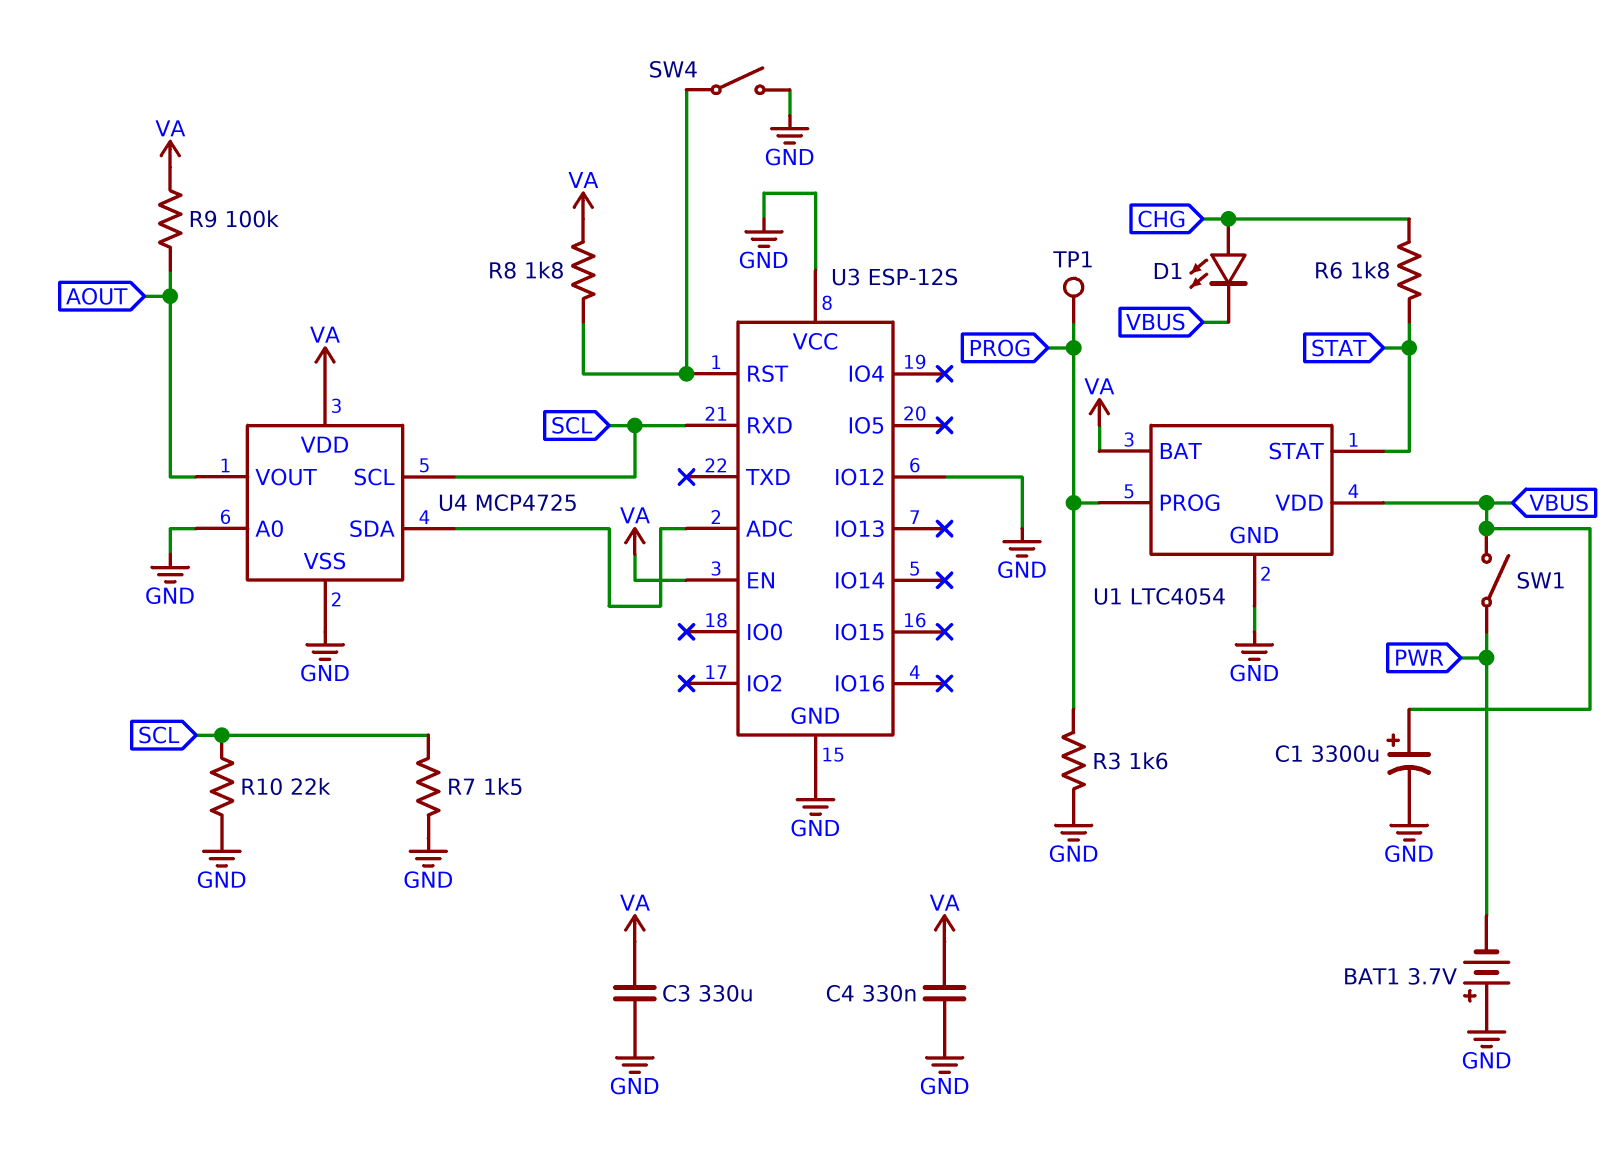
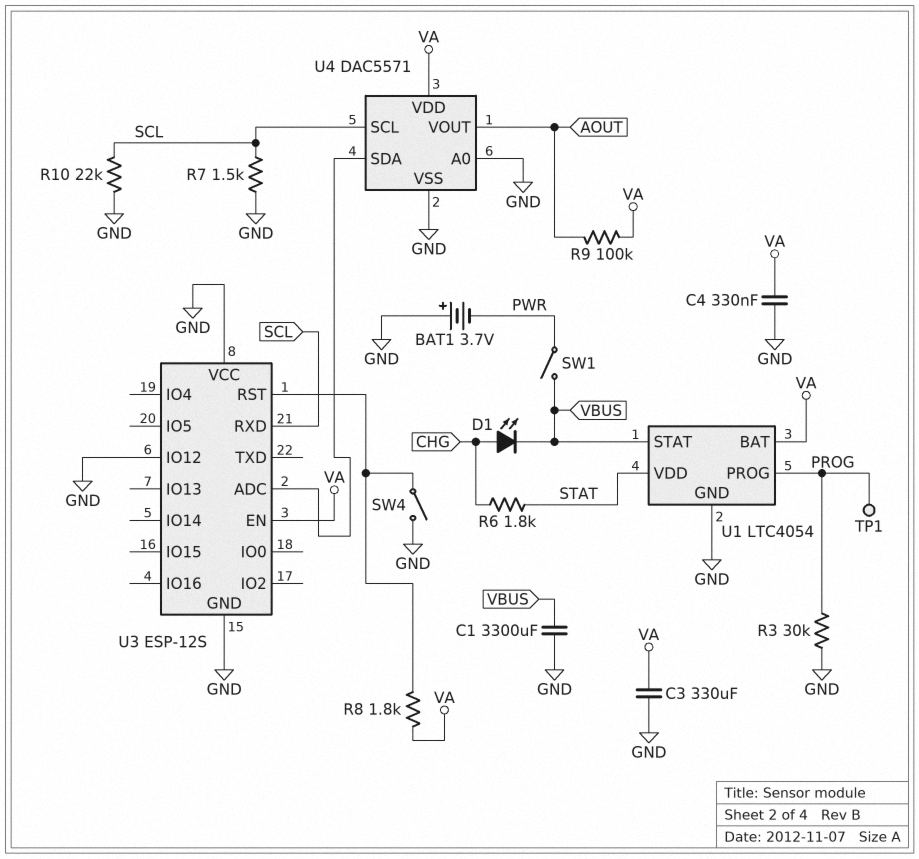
C1: 3300uF (plus VBUS, minus GND) -> 3300uF (GND, VBUS)
R3: 1.6k (GND, PROG) -> 30k (GND, PROG)
U1 pin STAT: STAT -> VBUS
U1 pin VDD: VBUS -> STAT
U4: MCP4725 -> DAC5571

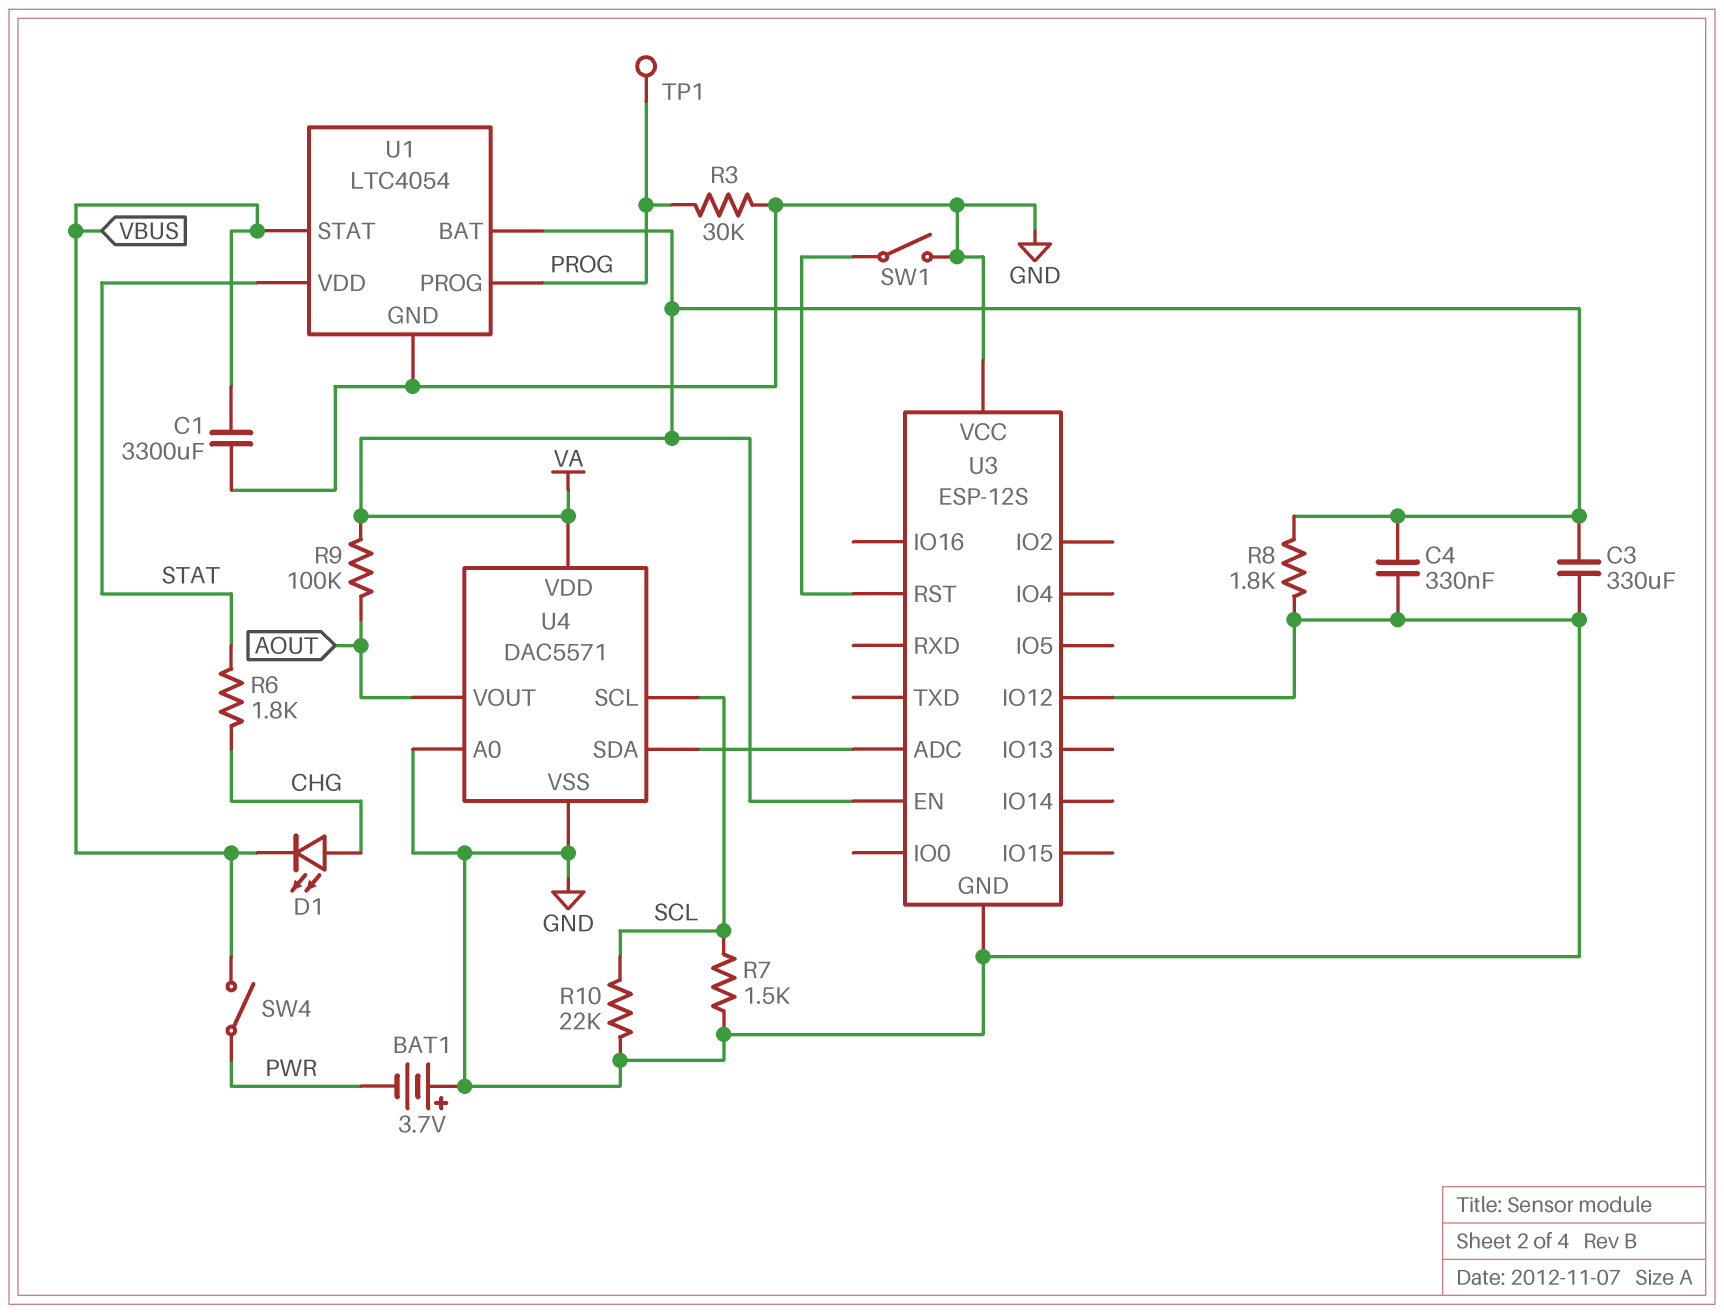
R8: 1.8k (U3/RST, VA) -> 1.8k (GND, VA)
SW1: switch (PWR, VBUS) -> switch (GND, U3/RST)
SW4: switch (GND, U3/RST) -> switch (PWR, VBUS)
U3 pin RXD: SCL -> none

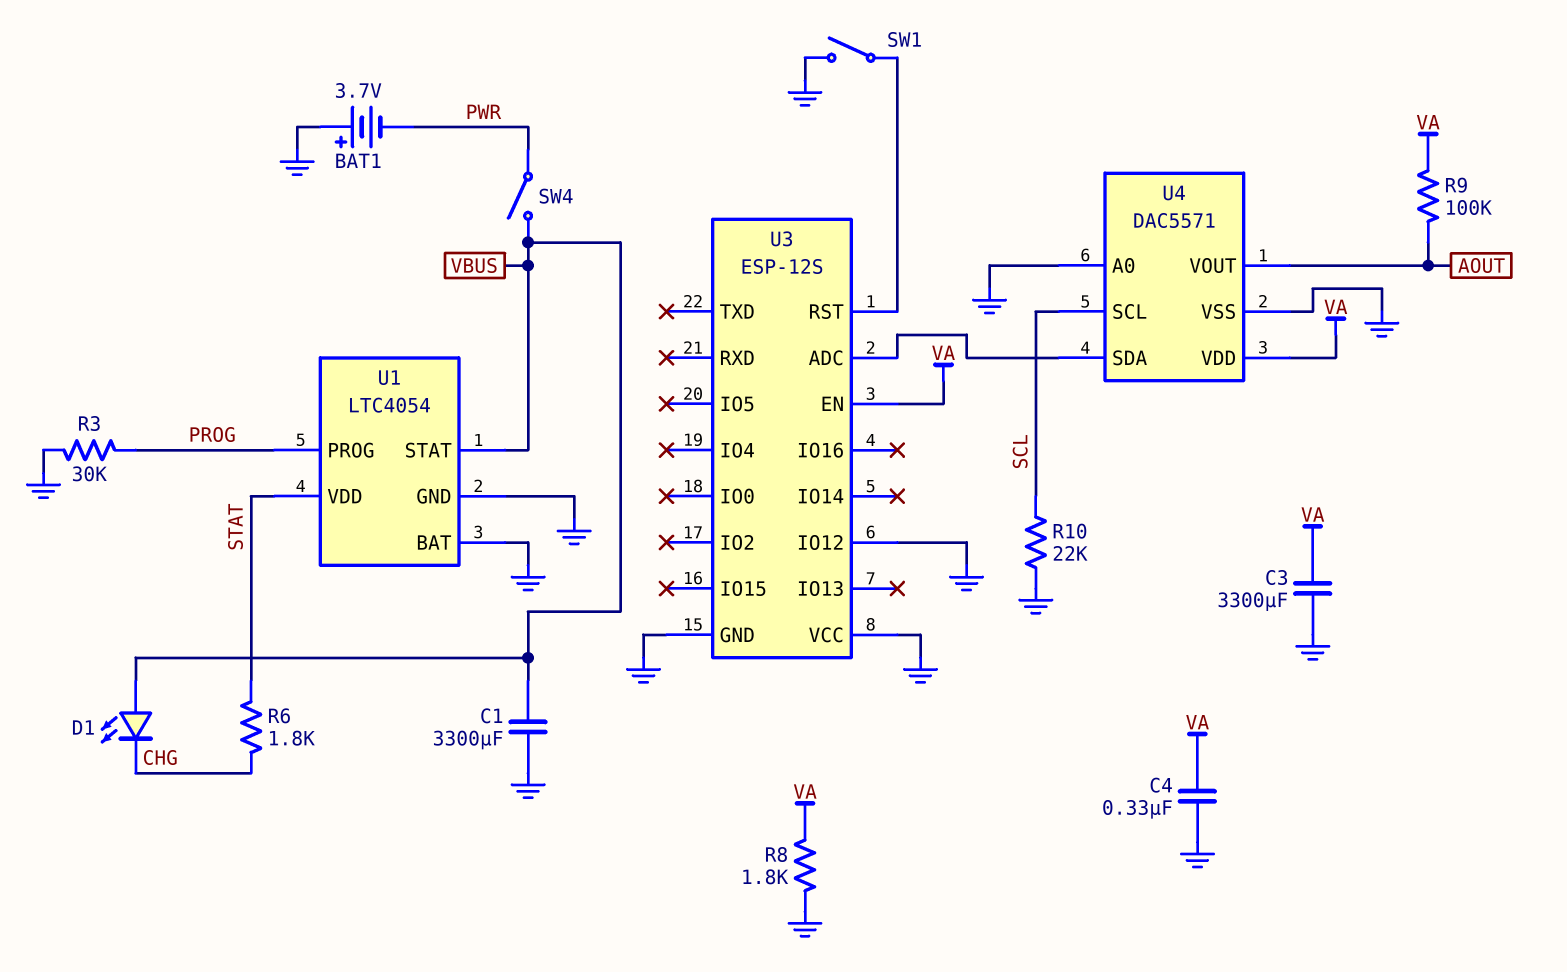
C3: 330uF (GND, VA) -> 3300uF (GND, VA)
D1: LED (A CHG, K VBUS) -> LED (A VBUS, K CHG)
R7: 1.5k (GND, SCL) -> none
TP1: test point (PROG) -> none
U1 pin BAT: VA -> GND

